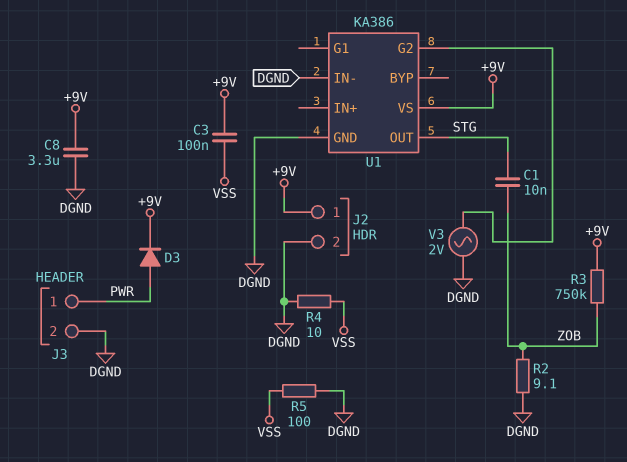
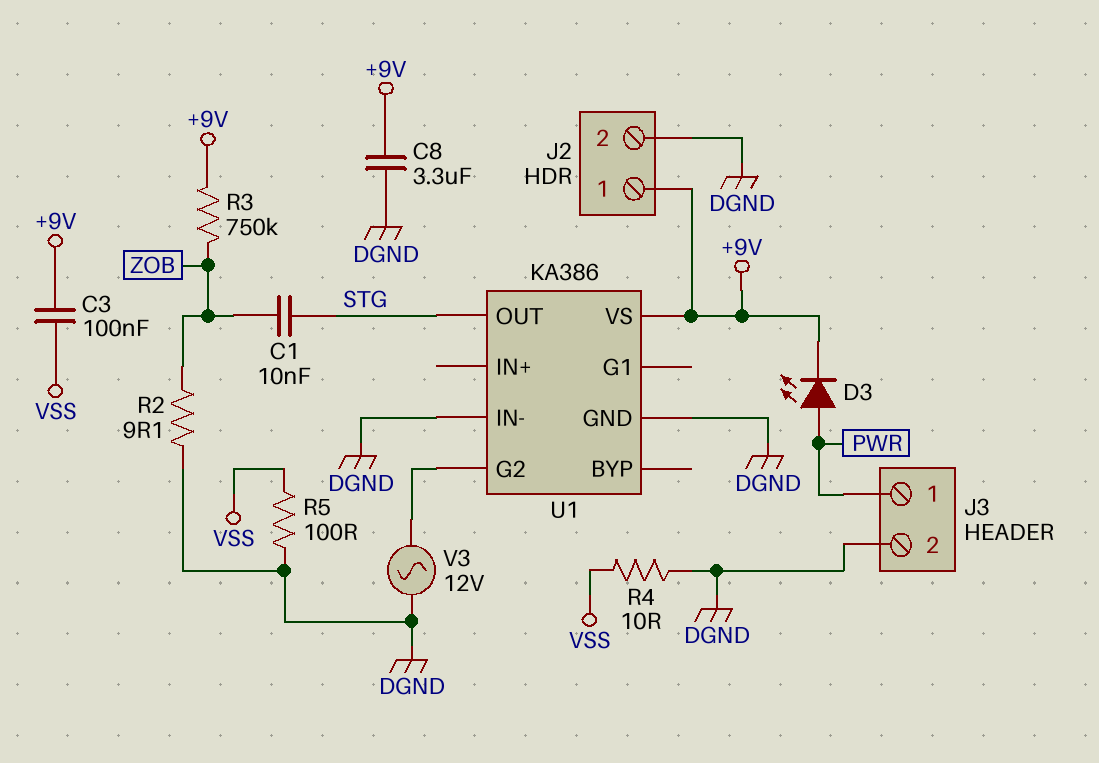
D3: diode (A PWR, K +9V) -> LED (A PWR, K +9V)
V3: AC 2V (DGND, U1/G2) -> AC 12V (DGND, U1/G2)

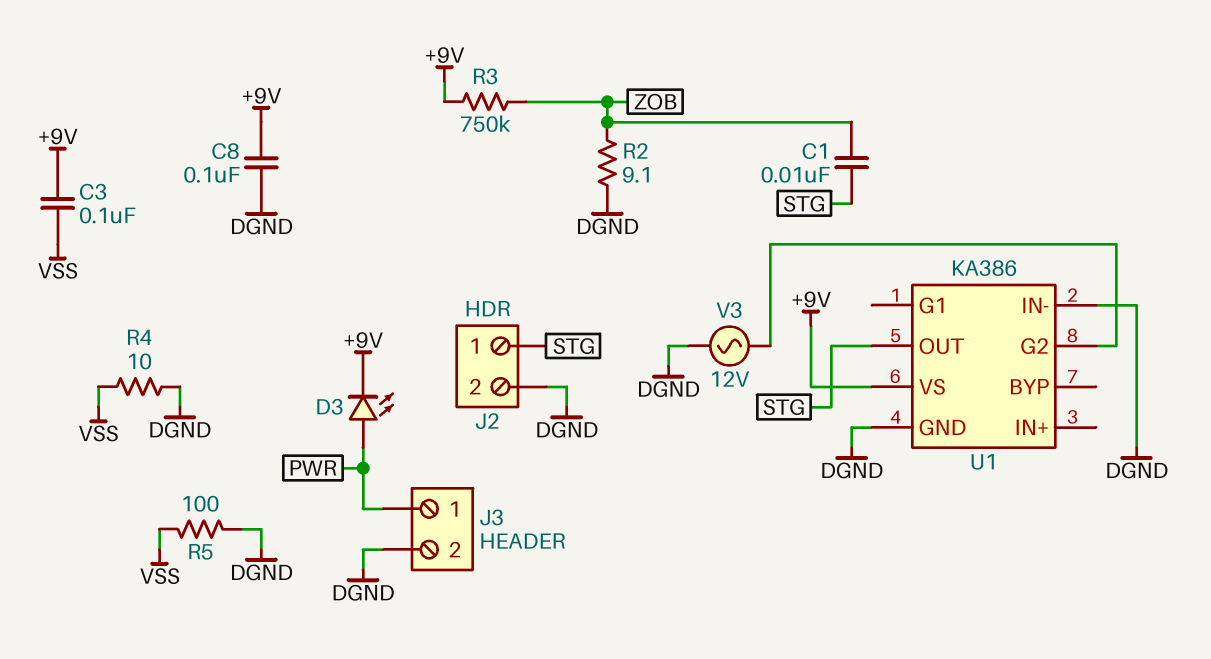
C8: 3.3uF (+9V, DGND) -> 100nF (+9V, DGND)
J2 pin 1: +9V -> STG

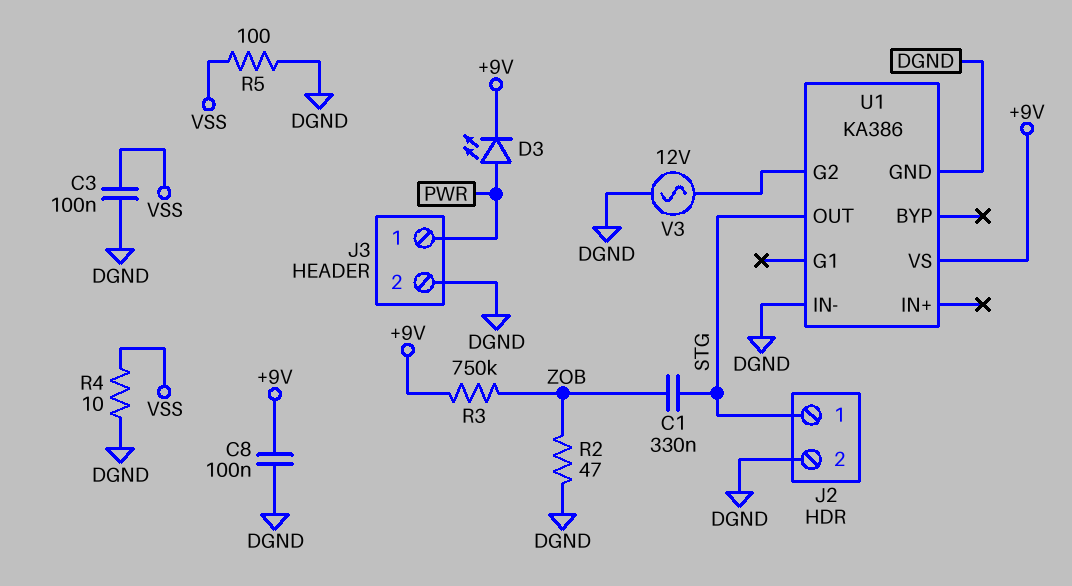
C1: 10nF (STG, ZOB) -> 330nF (STG, ZOB)
C3: 100nF (+9V, VSS) -> 100nF (DGND, VSS)
R2: 9.1 (DGND, ZOB) -> 47 (DGND, ZOB)

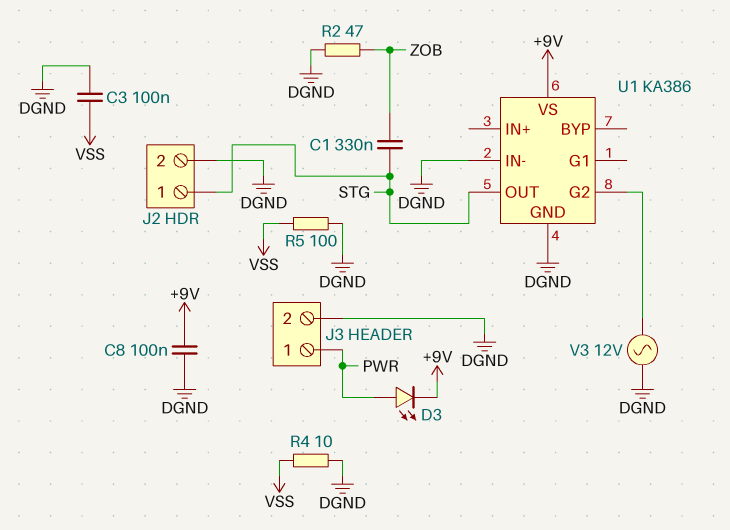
R3: 750k (+9V, ZOB) -> none

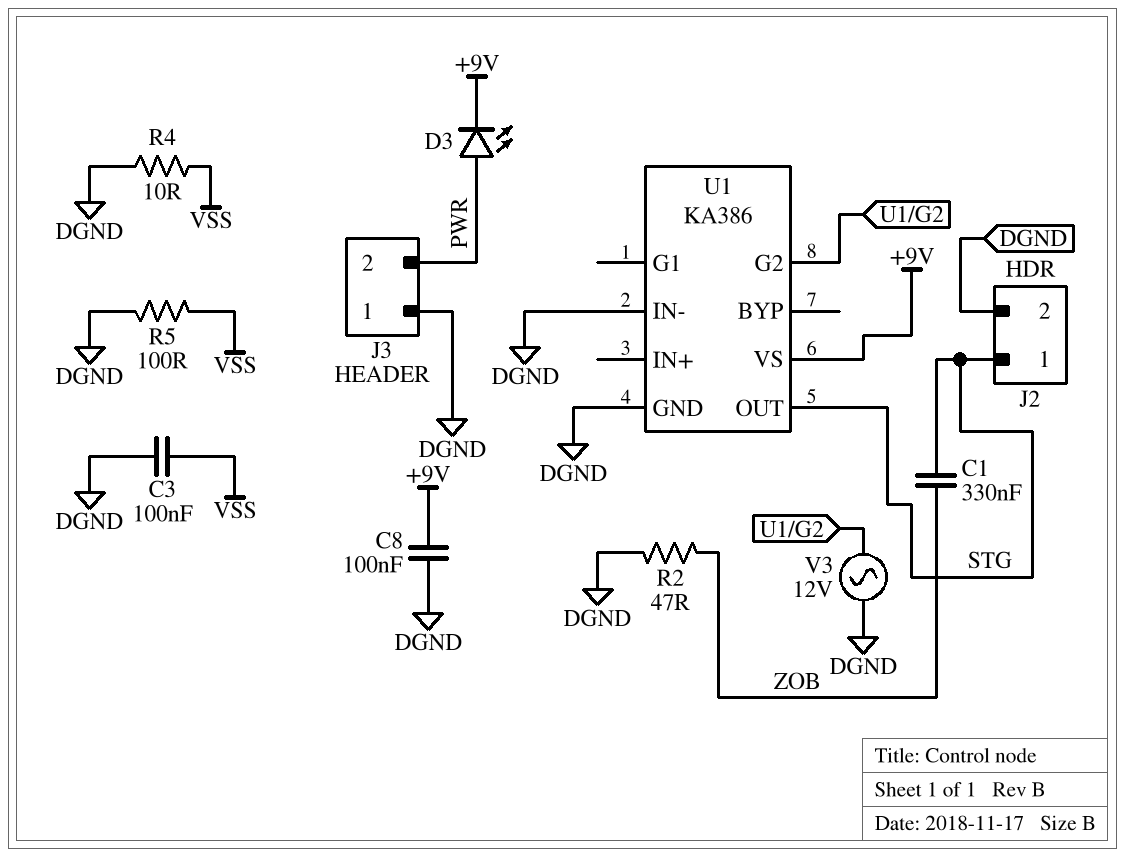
J3 pin 1: PWR -> DGND
J3 pin 2: DGND -> PWR

